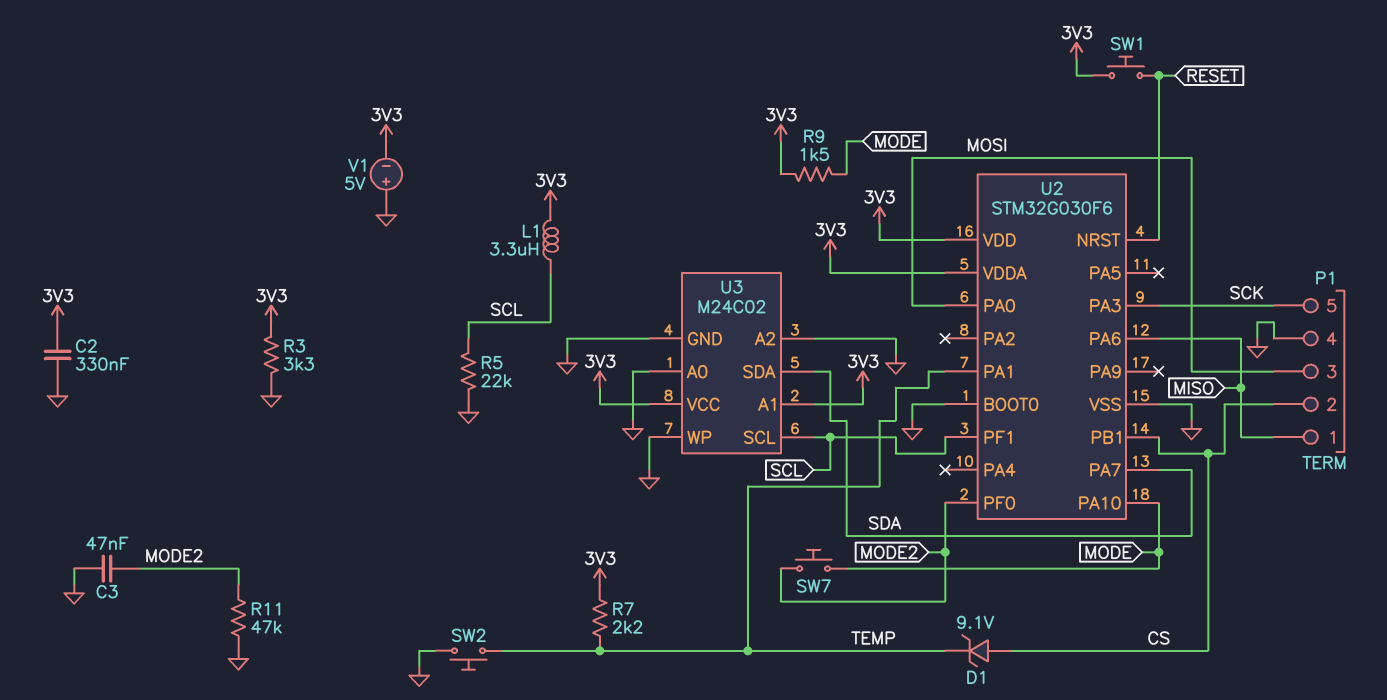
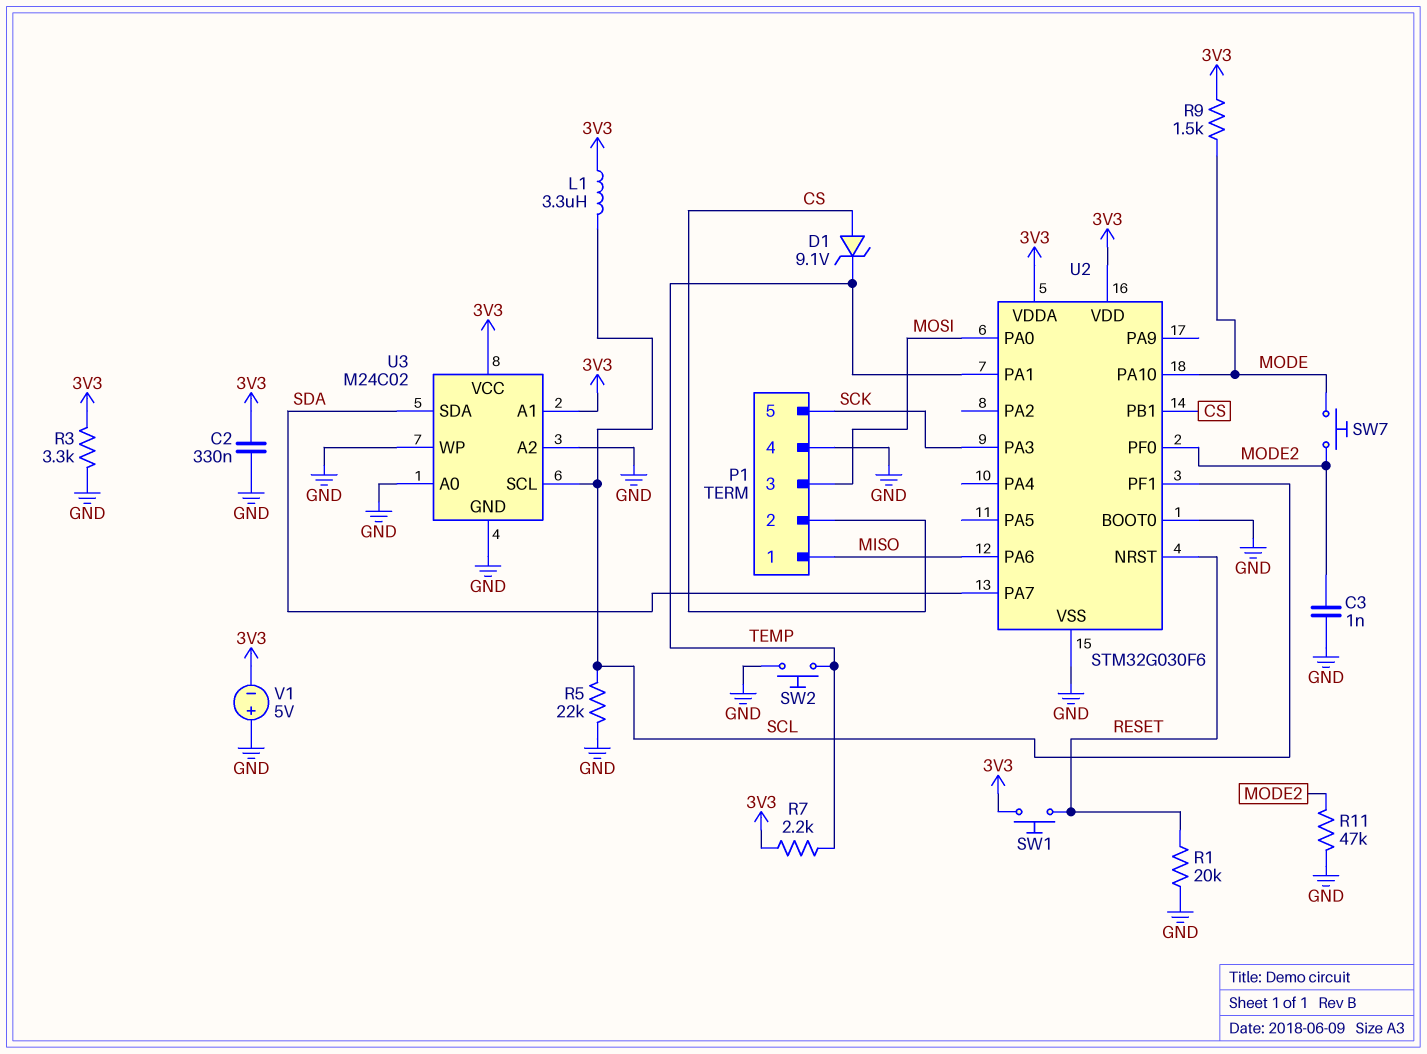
C3: 47nF (GND, MODE2) -> 1nF (GND, MODE2)
R1: none -> 20k (GND, RESET)

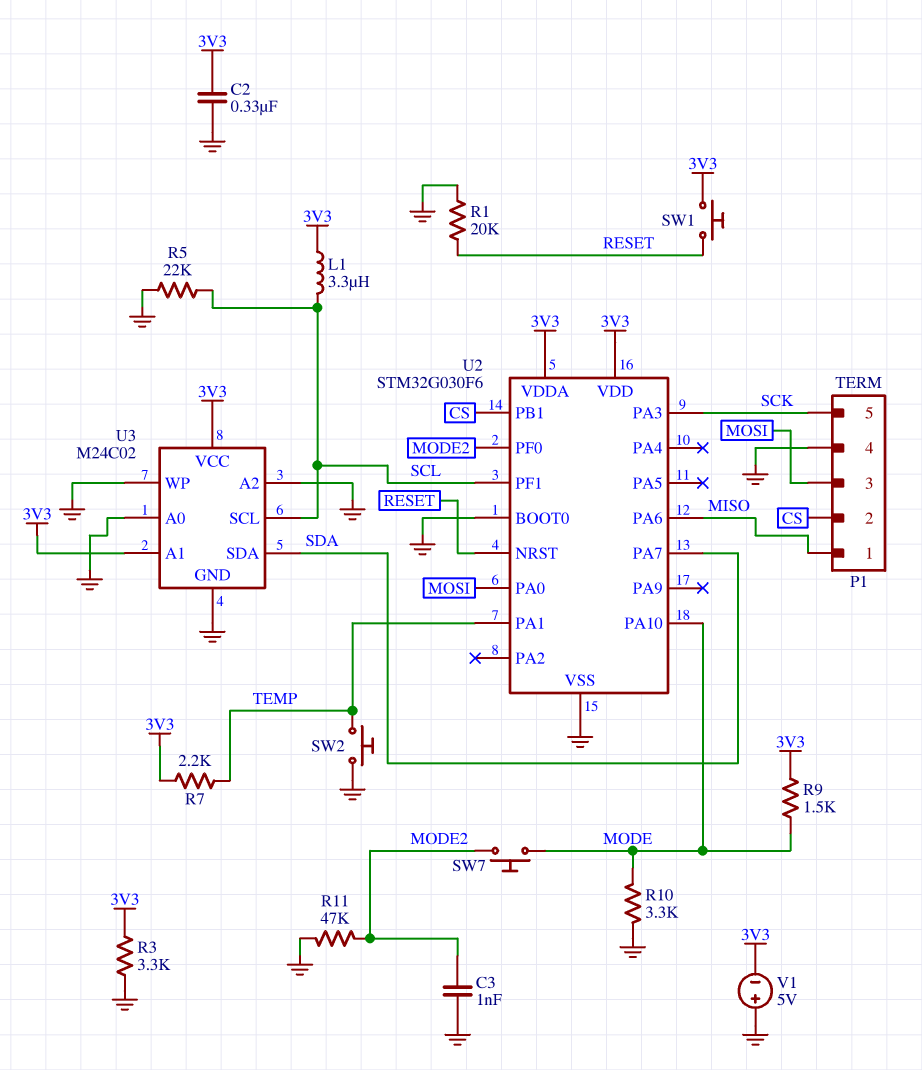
D1: zener 9.1V (A CS, K TEMP) -> none
R10: none -> 3.3k (GND, MODE)

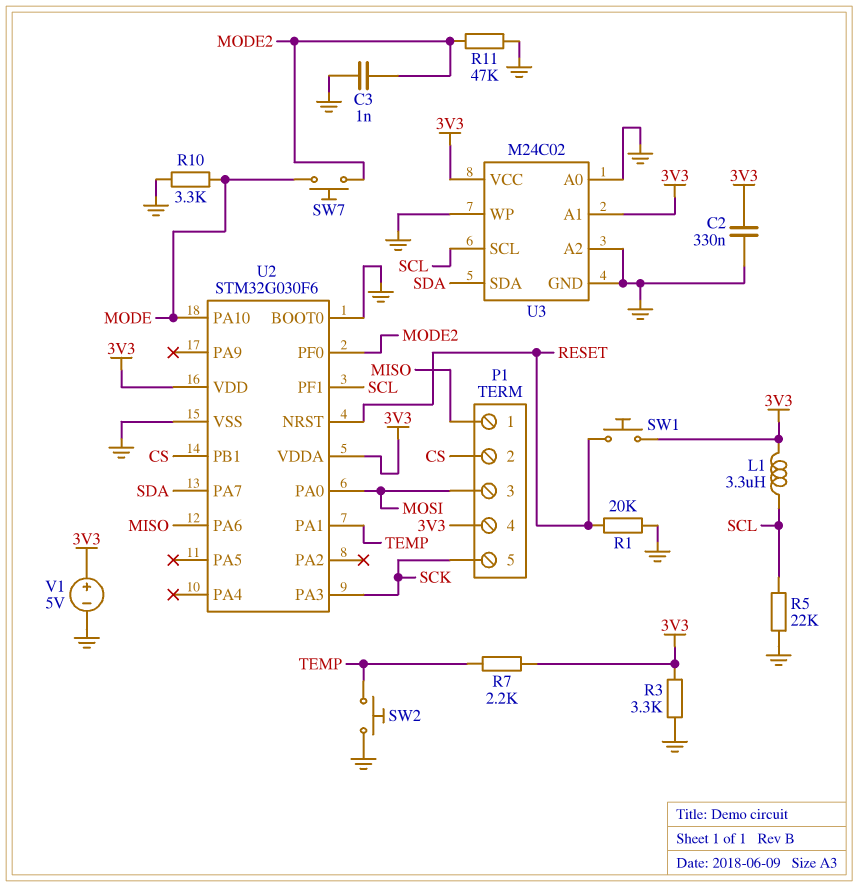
P1 pin 4: GND -> 3V3
R9: 1.5k (3V3, MODE) -> none
V1: 5V (plus GND, minus 3V3) -> 5V (plus 3V3, minus GND)

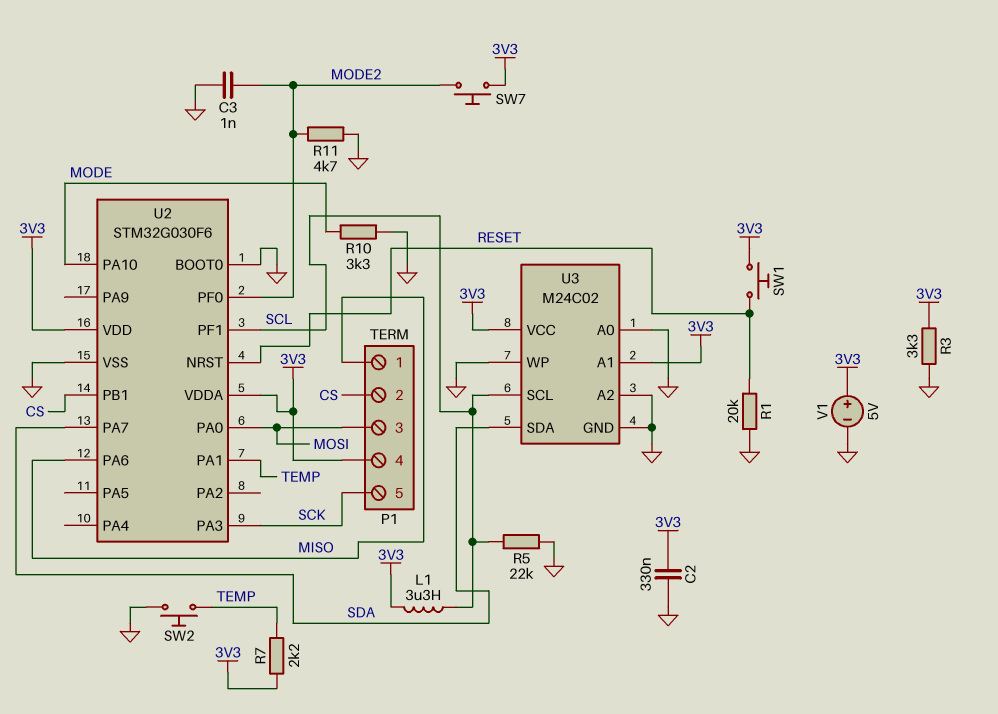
R11: 47k (GND, MODE2) -> 4.7k (GND, MODE2)
SW7: button (MODE, MODE2) -> button (3V3, MODE2)

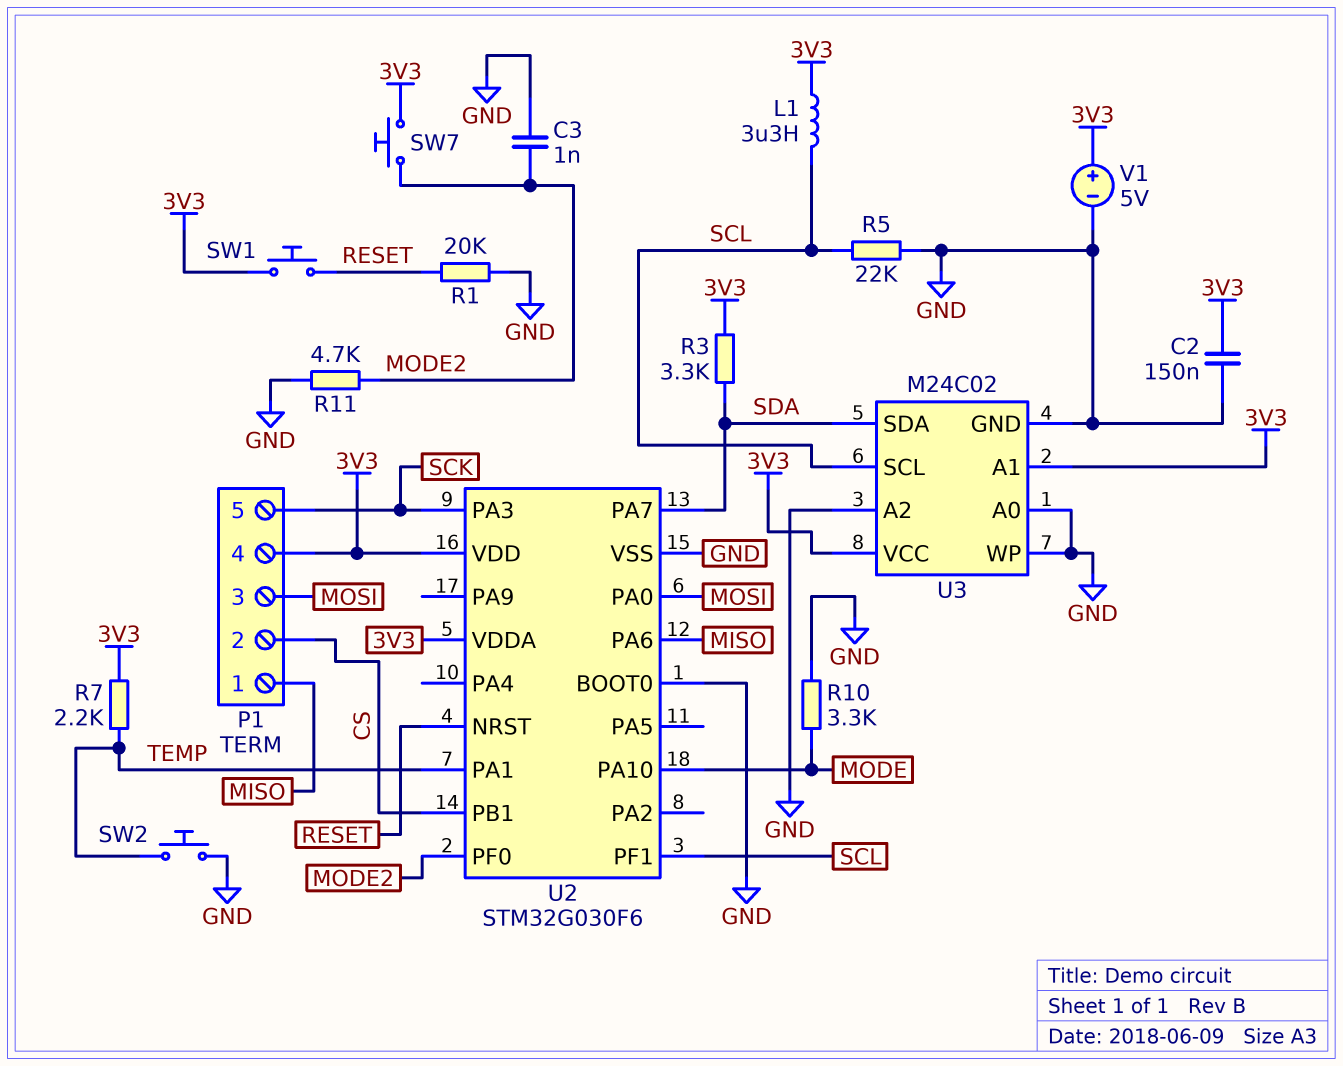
C2: 330nF (3V3, GND) -> 150nF (3V3, GND)
R3: 3.3k (3V3, GND) -> 3.3k (3V3, SDA)

